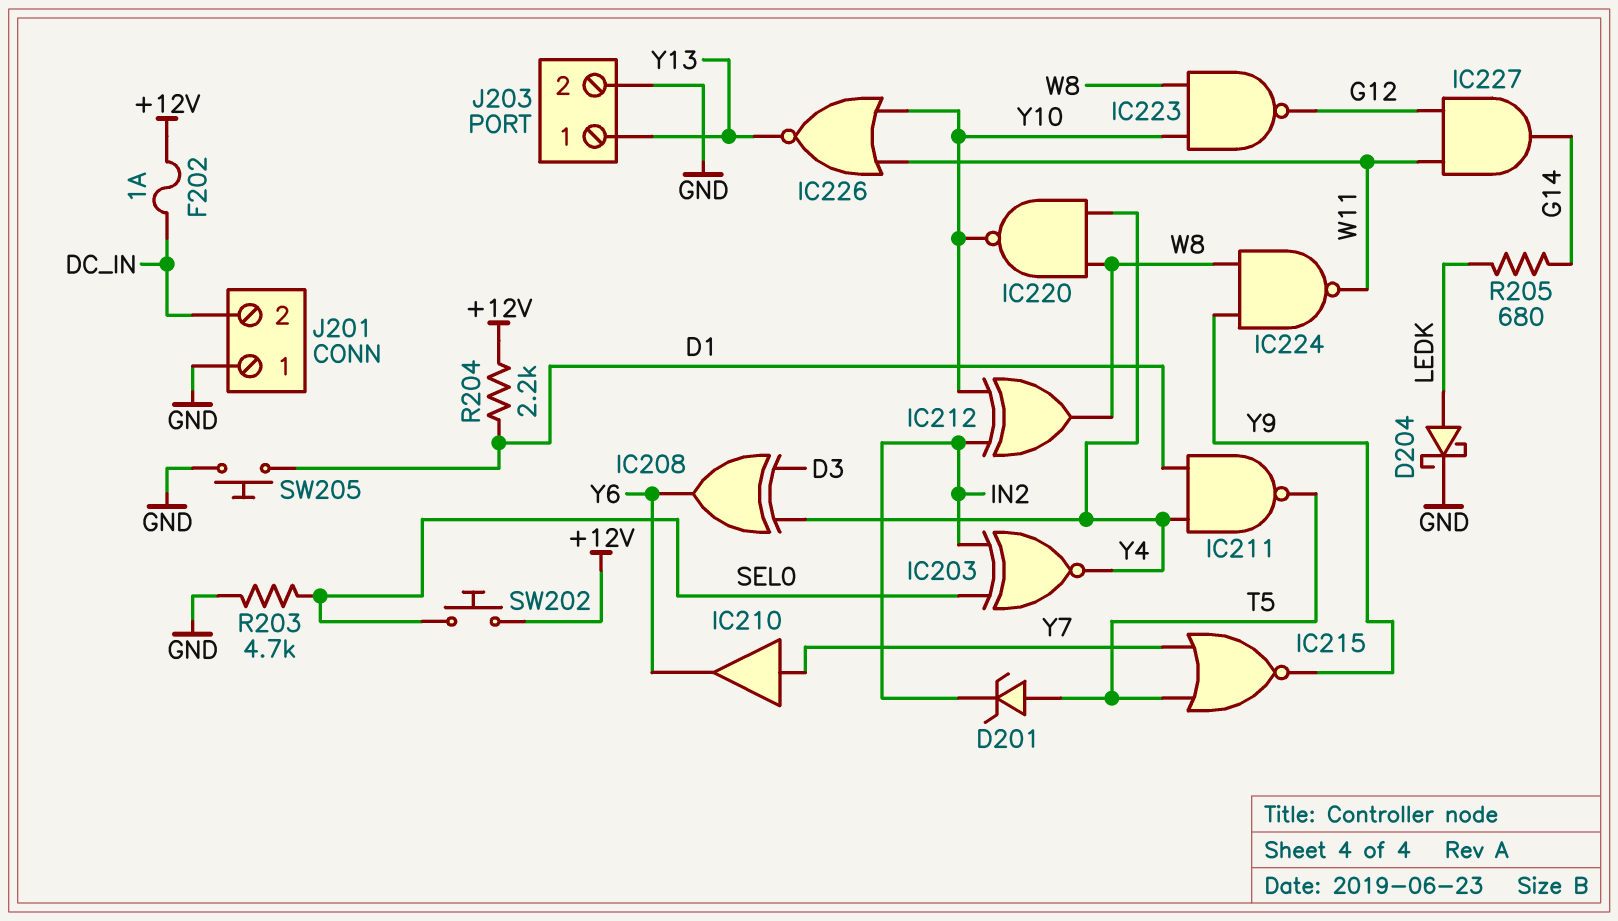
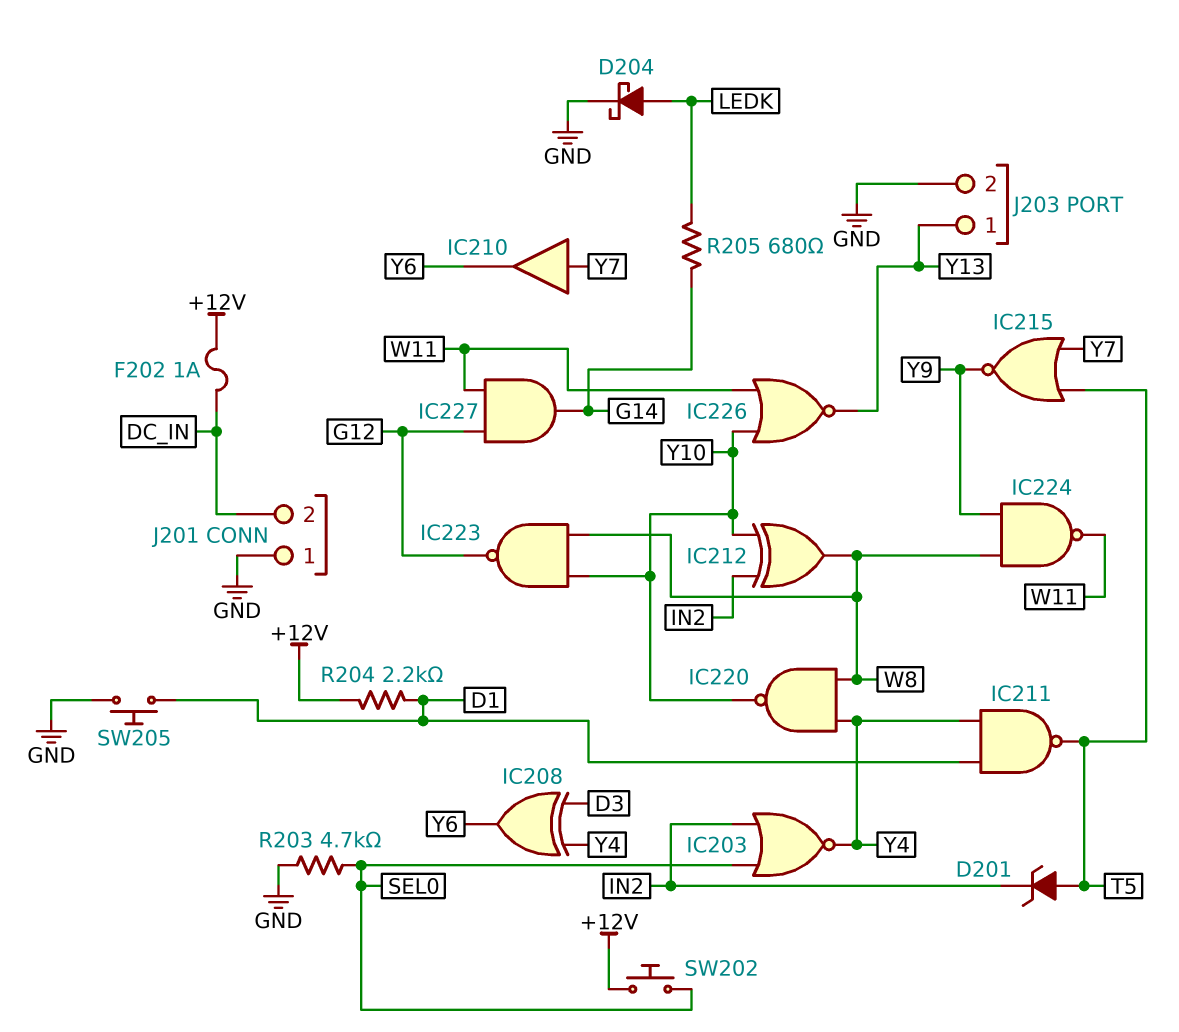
IC203: XNOR (in IN2, in SEL0, out Y4) -> NOR (in IN2, in SEL0, out Y4)

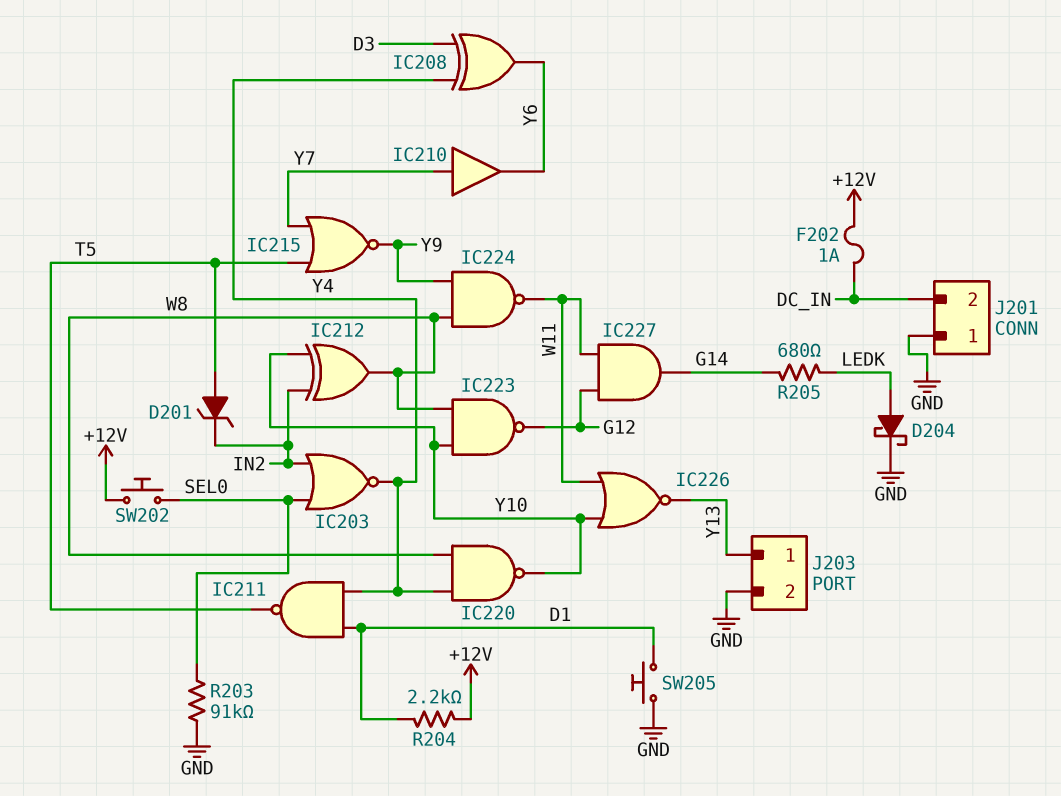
R203: 4.7k (GND, SEL0) -> 91k (GND, SEL0)

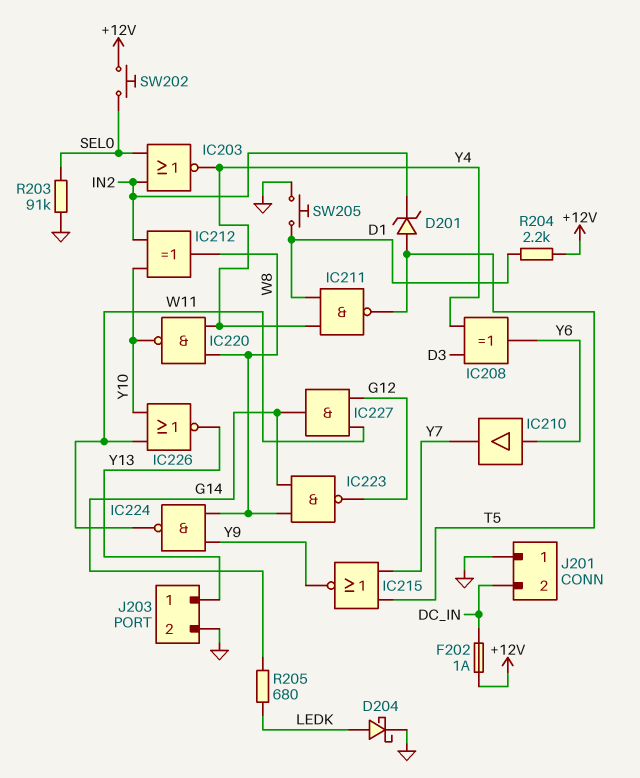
IC210: buffer (in Y7, out Y6) -> buffer (in Y6, out Y7)
IC223: NAND (in W8, in Y10, out G12) -> NAND (in G14, in W8, out G12)

